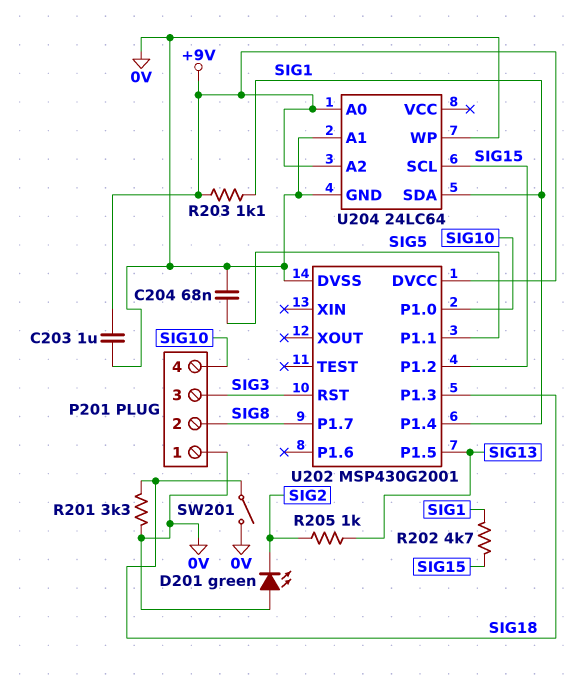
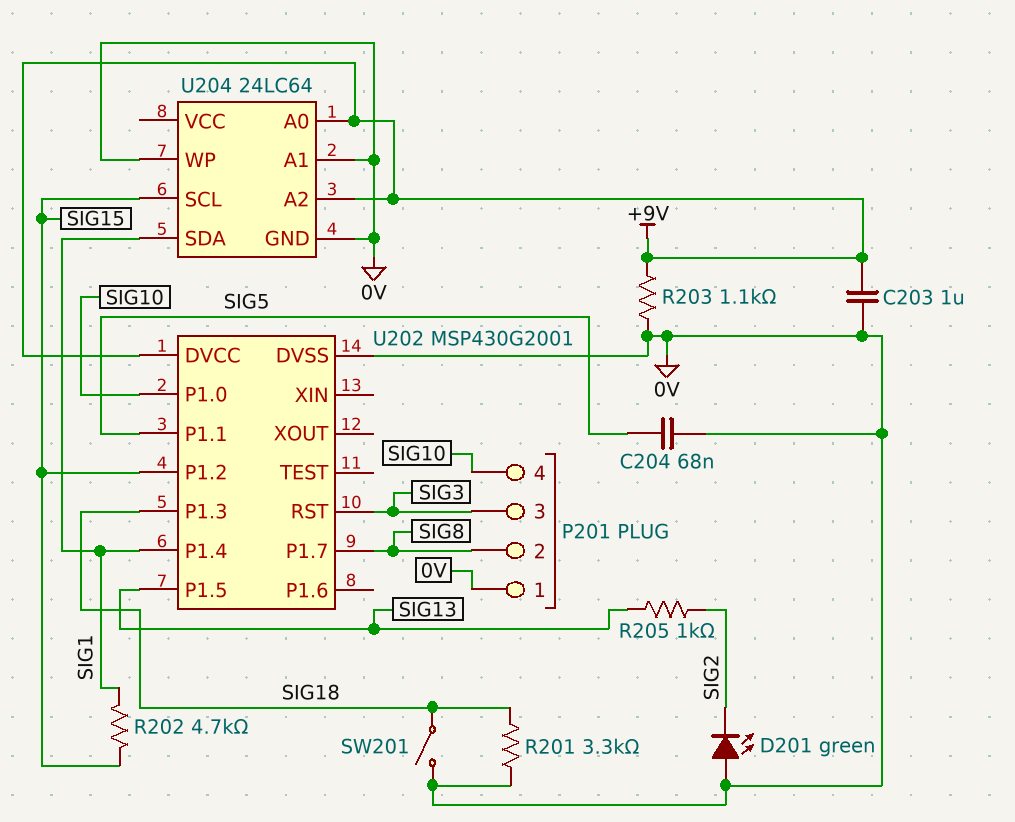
R203: 1.1k (+9V, SIG1) -> 1.1k (+9V, 0V)

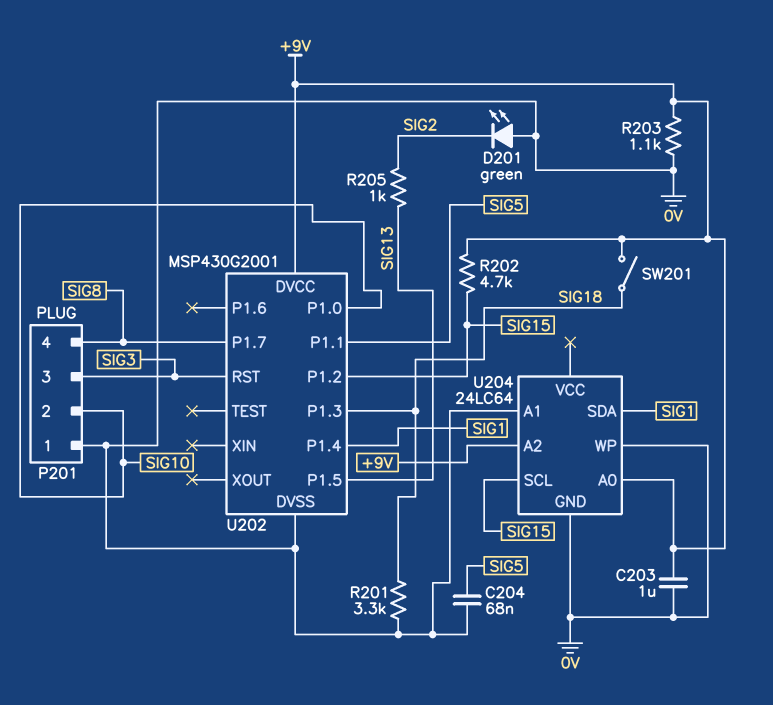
P201 pin 2: SIG8 -> SIG10
P201 pin 4: SIG10 -> SIG8
R202: 4.7k (SIG1, SIG15) -> 4.7k (+9V, SIG15)
SW201: switch (0V, SIG18) -> switch (+9V, SIG18)

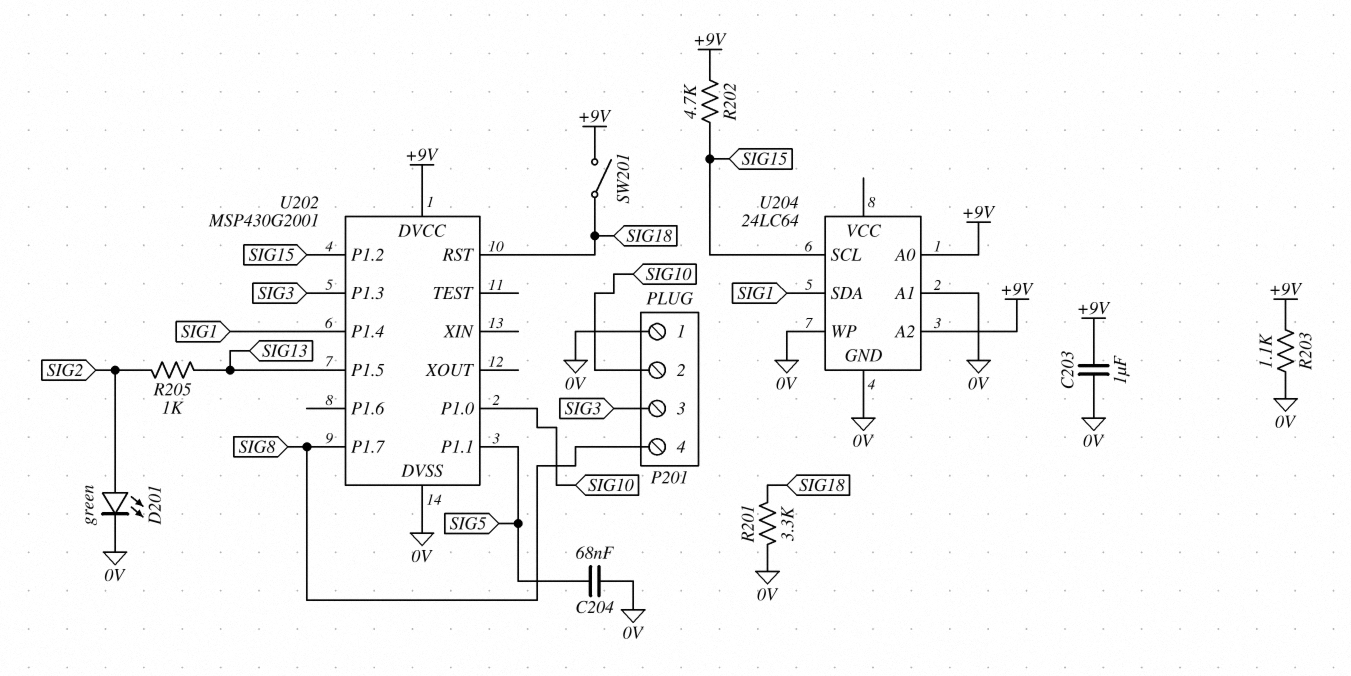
D201: LED green (A 0V, K SIG2) -> LED green (A SIG2, K 0V)
U202 pin P1.3: SIG18 -> SIG3
U202 pin RST: SIG3 -> SIG18

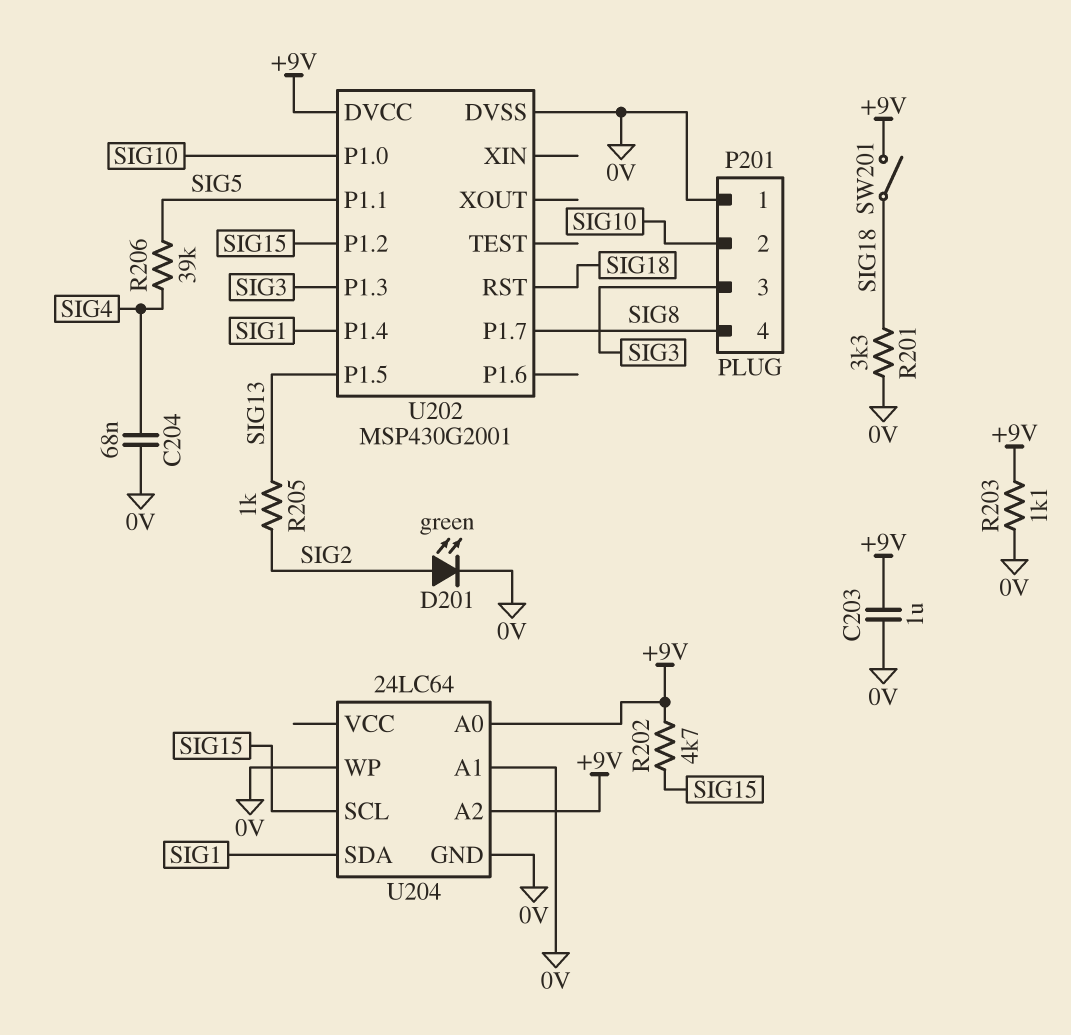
C204: 68nF (0V, SIG5) -> 68nF (0V, SIG4)
R206: none -> 39k (SIG4, SIG5)

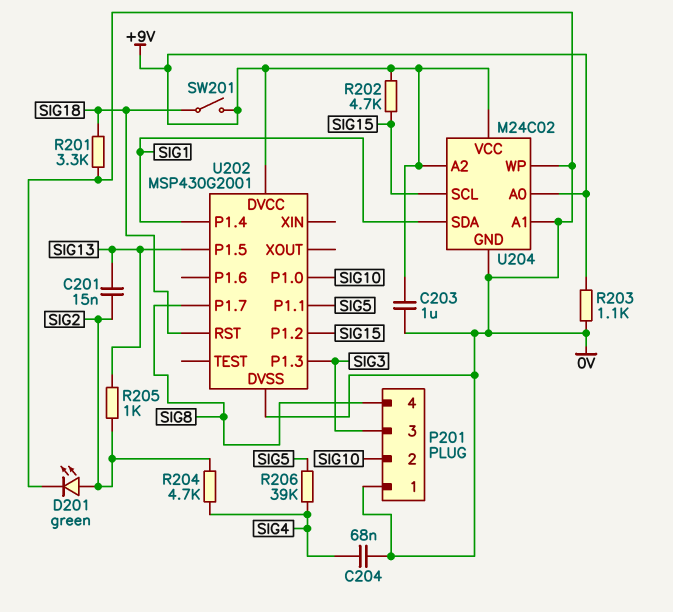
C201: none -> 15nF (SIG2, SIG13)
R204: none -> 4.7k (SIG2, SIG4)
U204: 24LC64 -> M24C02
U204 pin VCC: none -> +9V

